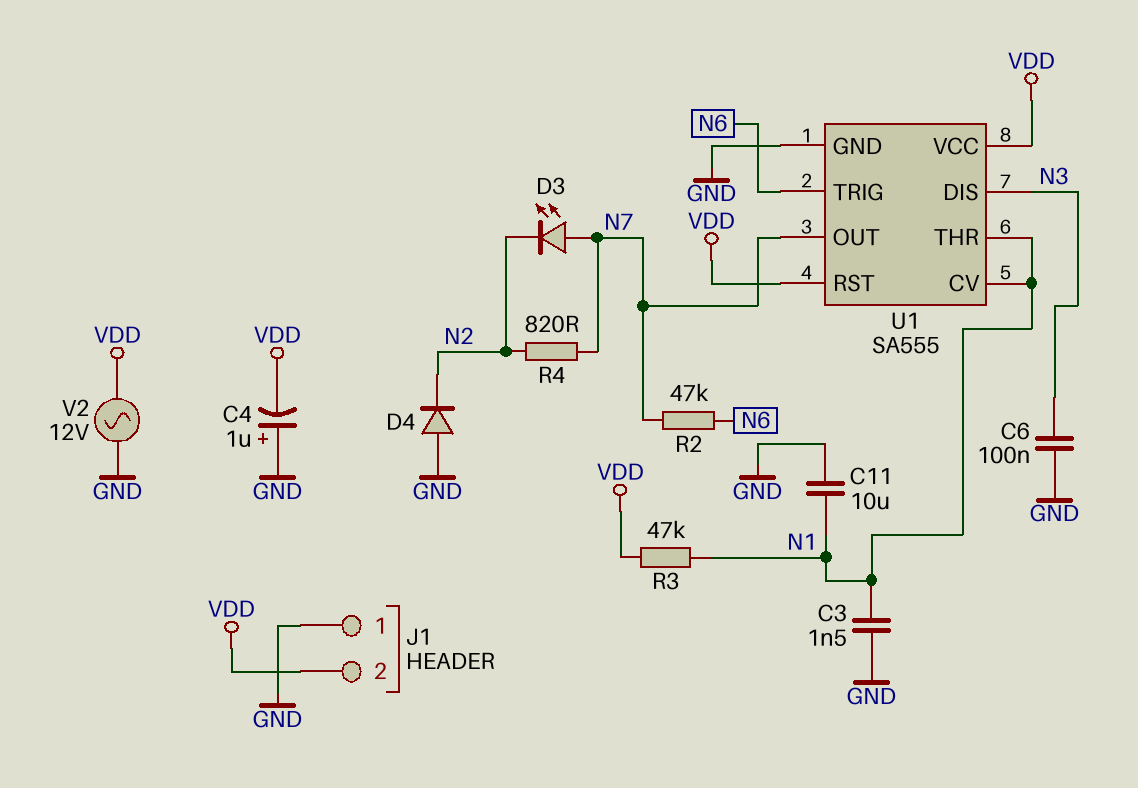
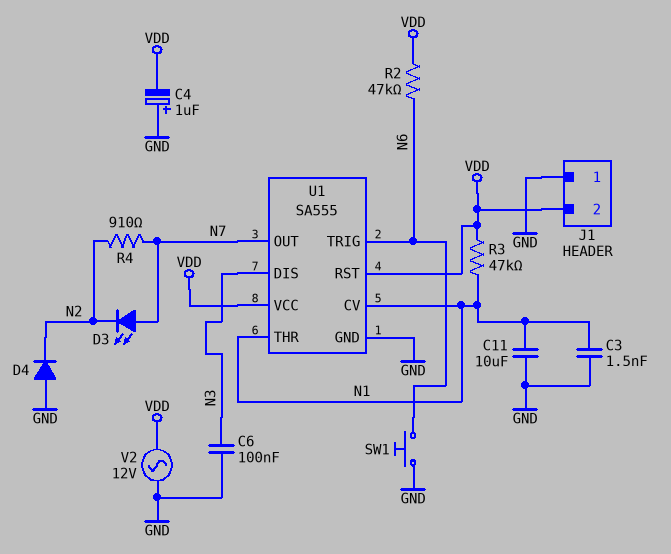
R2: 47k (N6, N7) -> 47k (N6, VDD)
R4: 820 (N2, N7) -> 910 (N2, N7)
SW1: none -> button (GND, N6)

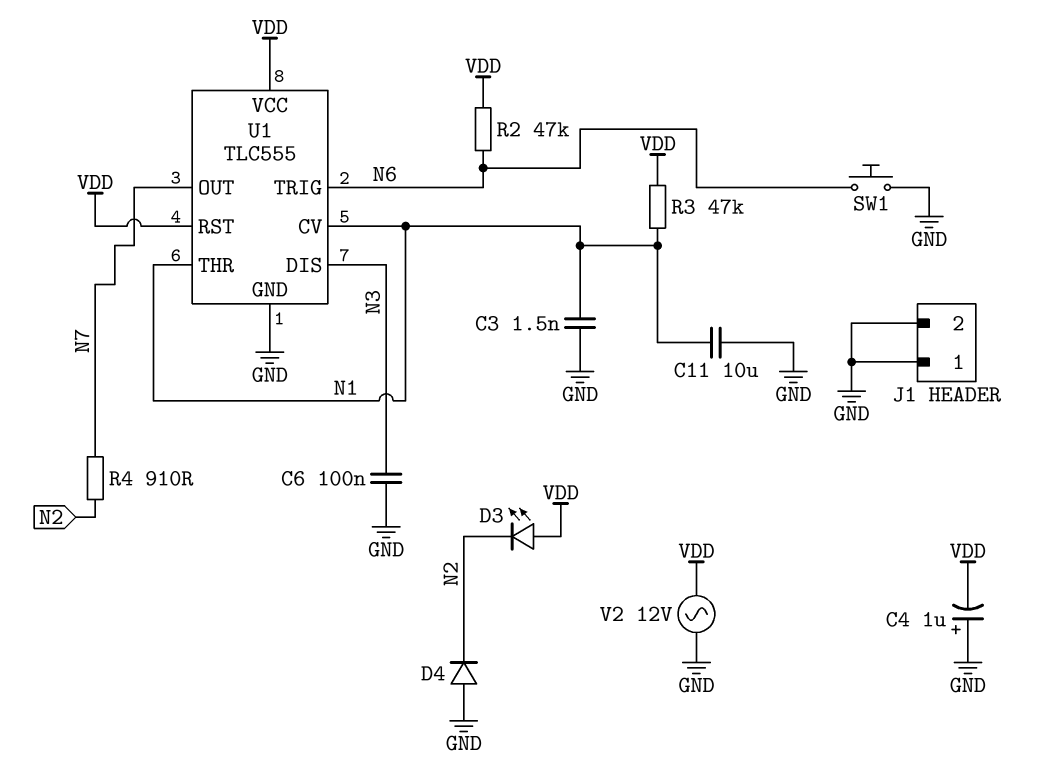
D3: LED (A N7, K N2) -> LED (A VDD, K N2)
J1 pin 2: VDD -> GND
U1: SA555 -> TLC555

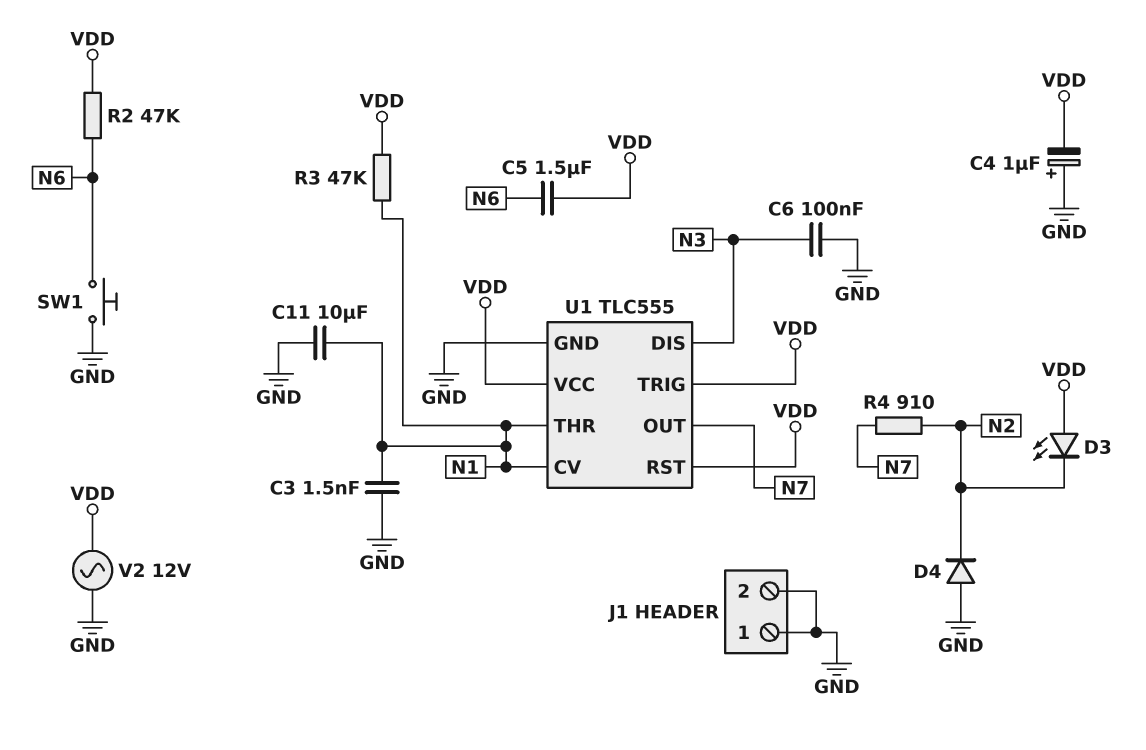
C5: none -> 1.5uF (N6, VDD)
U1 pin TRIG: N6 -> VDD

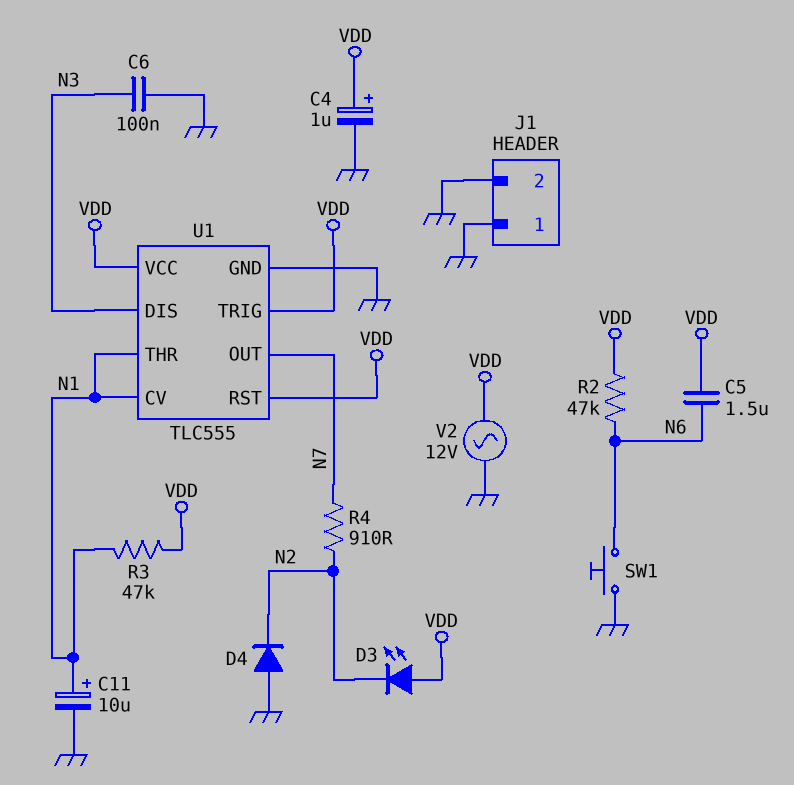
C3: 1.5nF (GND, N1) -> none
C4: 1uF (plus GND, minus VDD) -> 1uF (plus VDD, minus GND)
C11: 10uF (GND, N1) -> 10uF (plus N1, minus GND)

